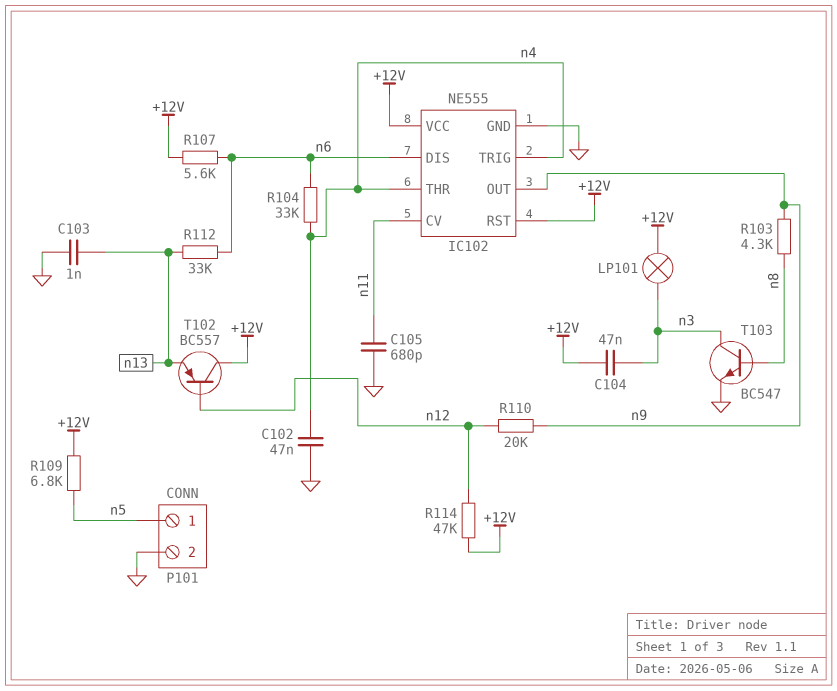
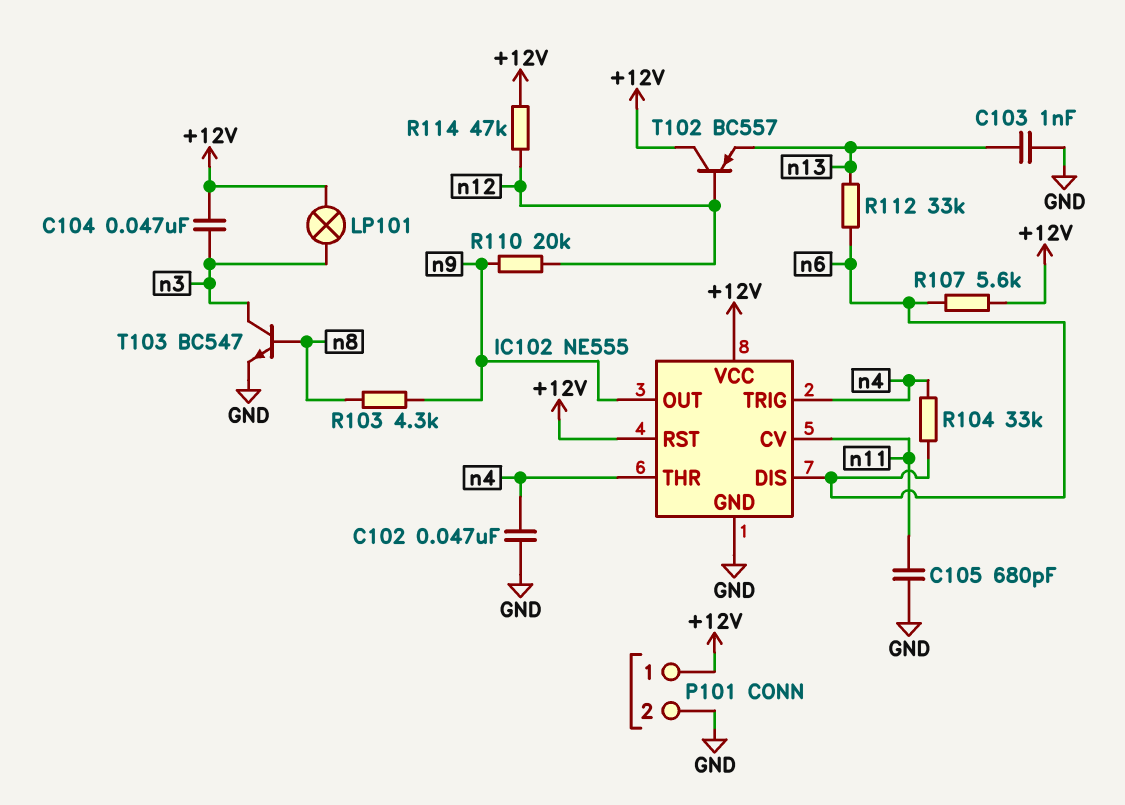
P101 pin 1: n5 -> +12V
R109: 6.8k (+12V, n5) -> none

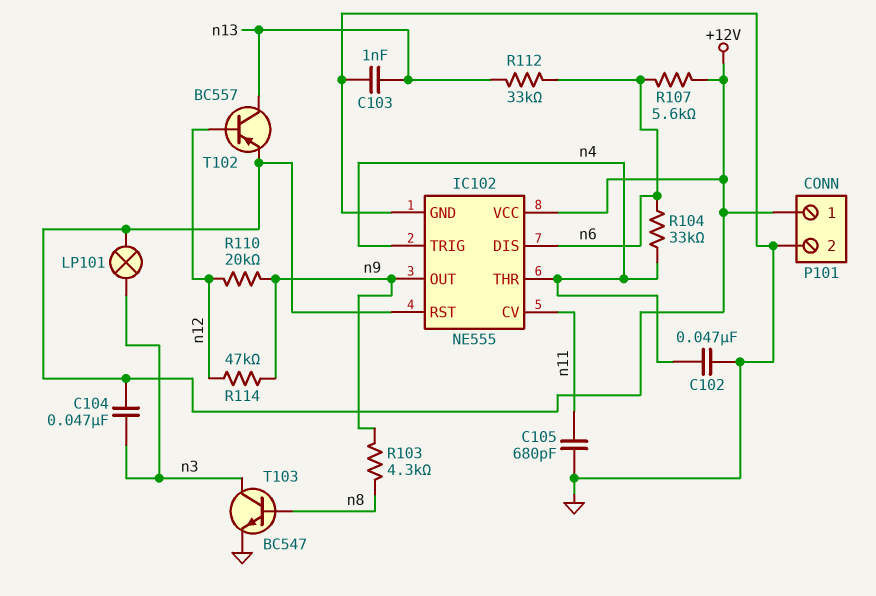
R114: 47k (+12V, n12) -> 47k (n9, n12)
T102: PNP BC557 (B n12, C +12V, E n13) -> PNP BC557 (B n12, C n13, E +12V)

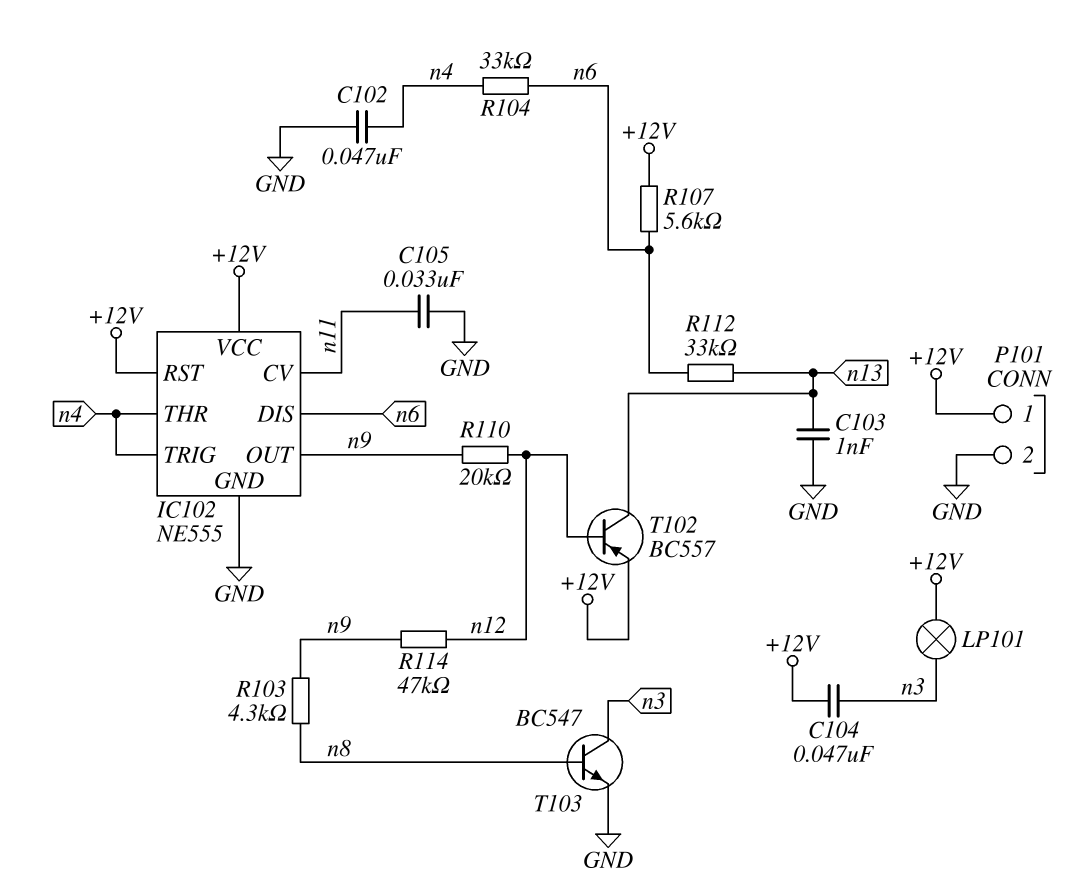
C105: 680pF (GND, n11) -> 33nF (GND, n11)

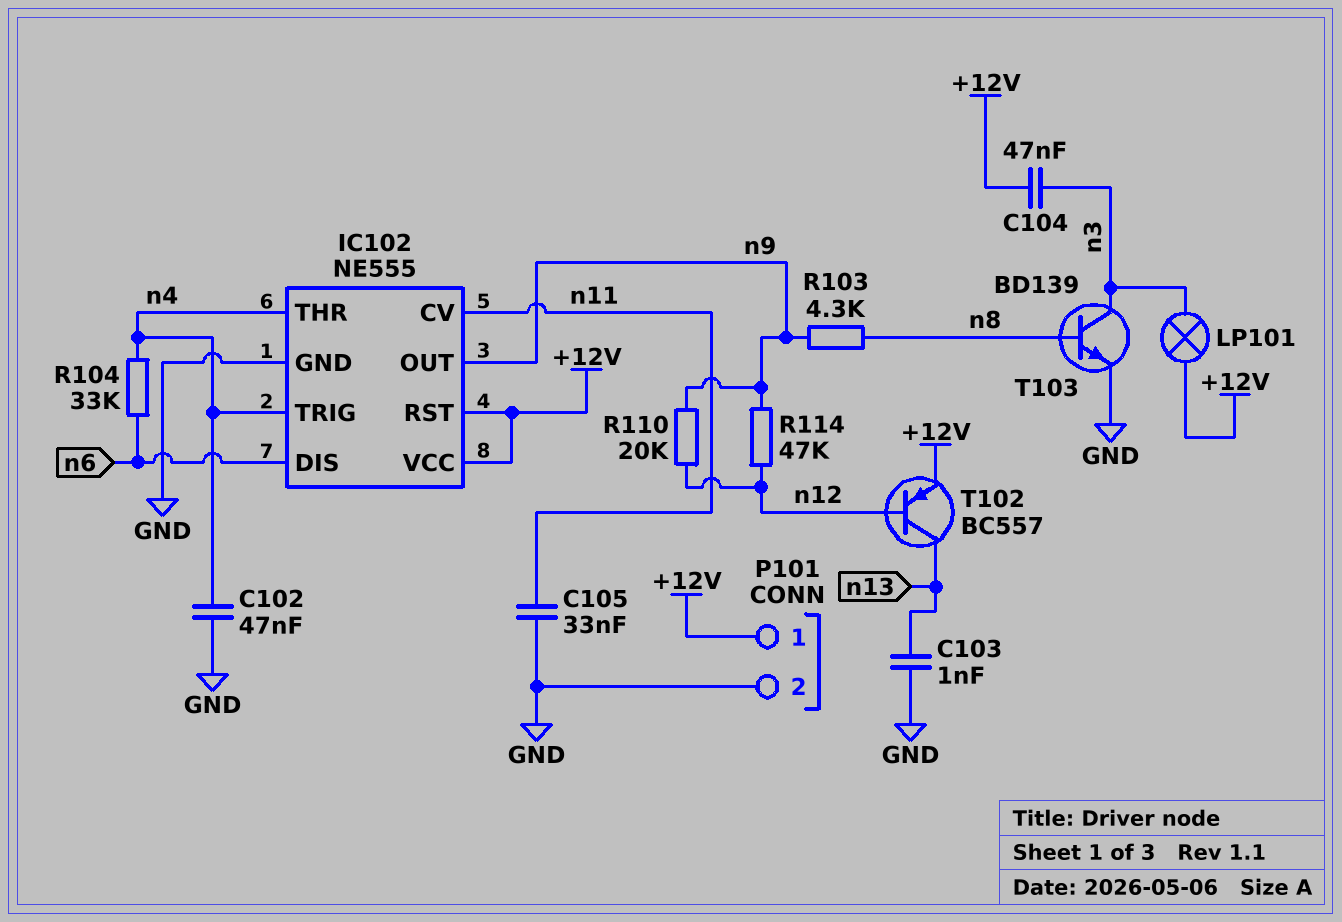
R107: 5.6k (+12V, n6) -> none
R112: 33k (n6, n13) -> none
T103: NPN BC547 (B n8, C n3, E GND) -> NPN BD139 (B n8, C n3, E GND)

